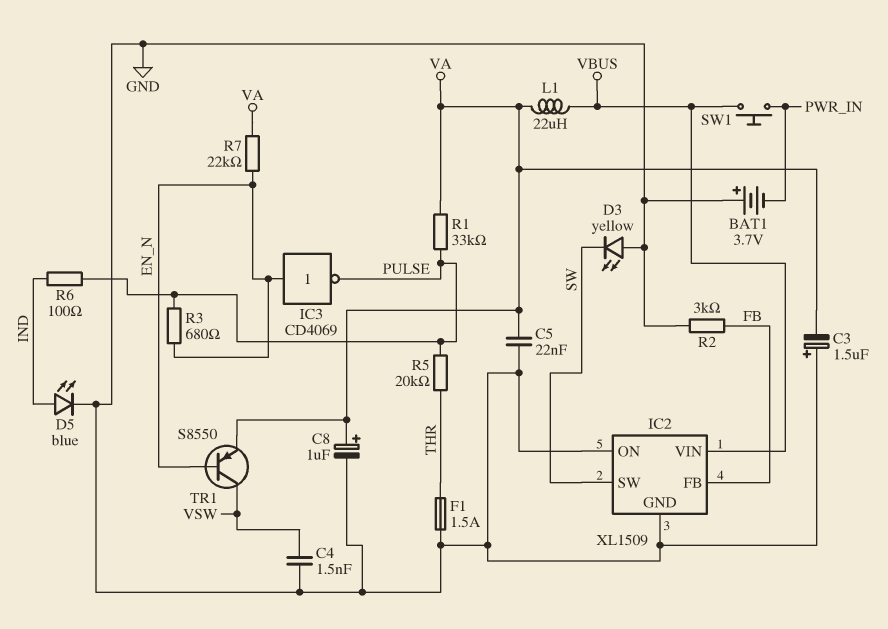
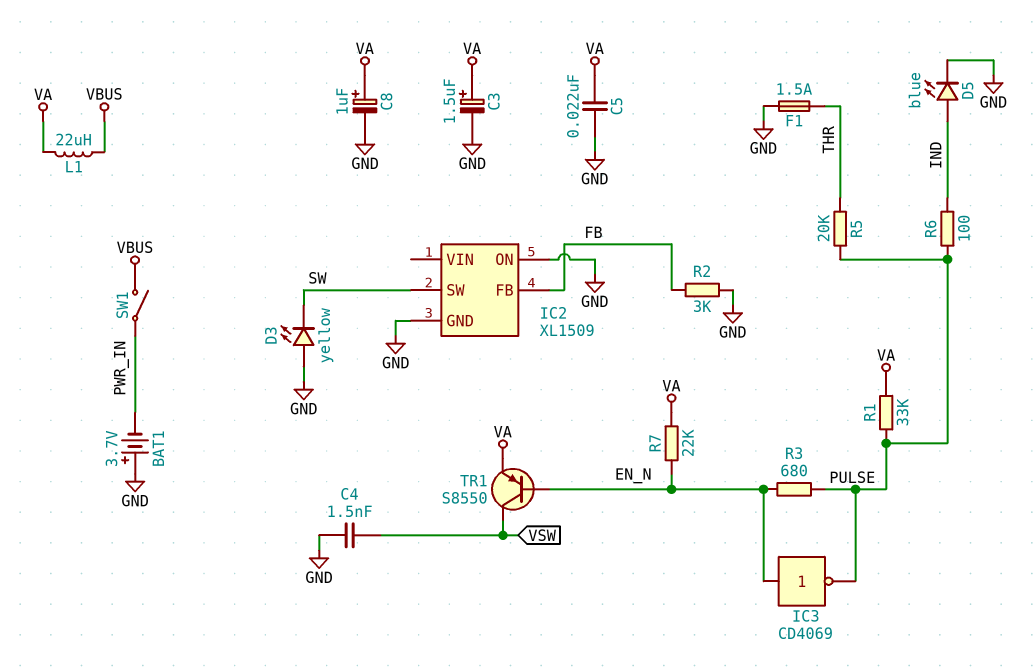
C3: 1.5uF (plus GND, minus VA) -> 1.5uF (plus VA, minus GND)
IC2 pin VIN: VBUS -> none
SW1: button (PWR_IN, VBUS) -> switch (PWR_IN, VBUS)

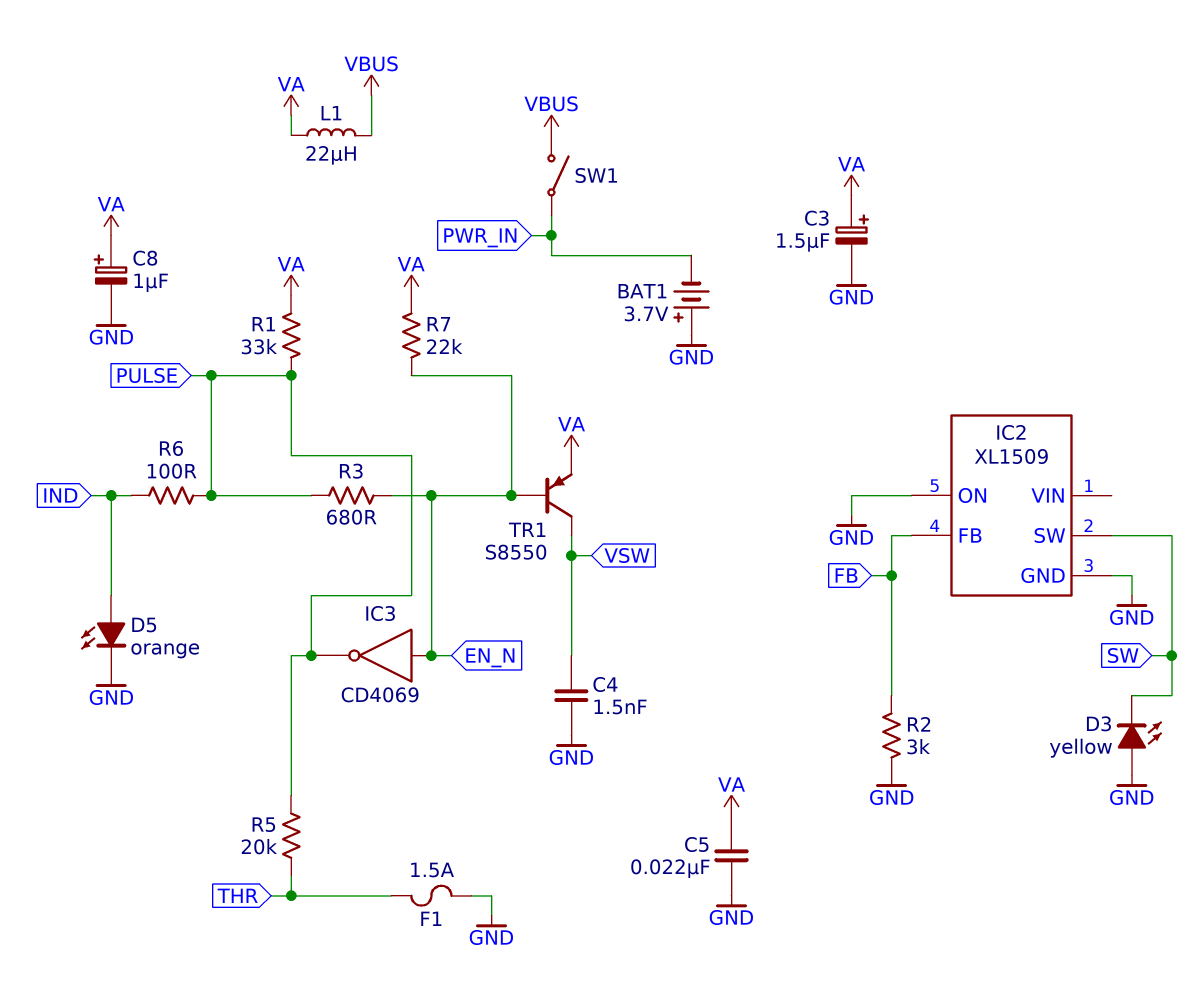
D5: LED blue (A IND, K GND) -> LED orange (A IND, K GND)

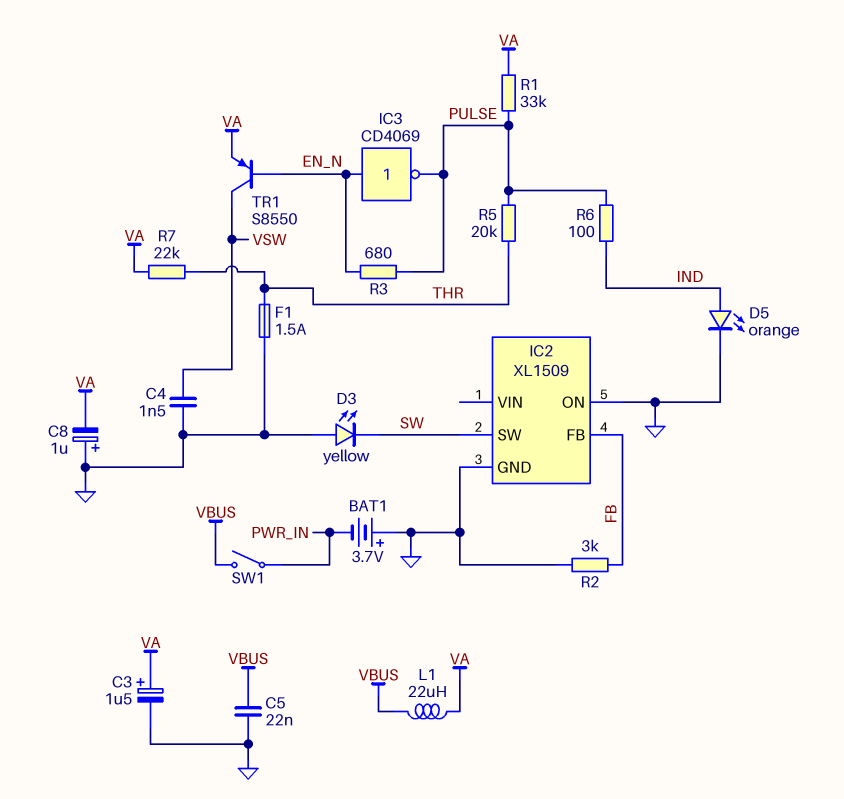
C5: 22nF (GND, VA) -> 22nF (GND, VBUS)
C8: 1uF (plus VA, minus GND) -> 1uF (plus GND, minus VA)
R7: 22k (EN_N, VA) -> 22k (THR, VA)

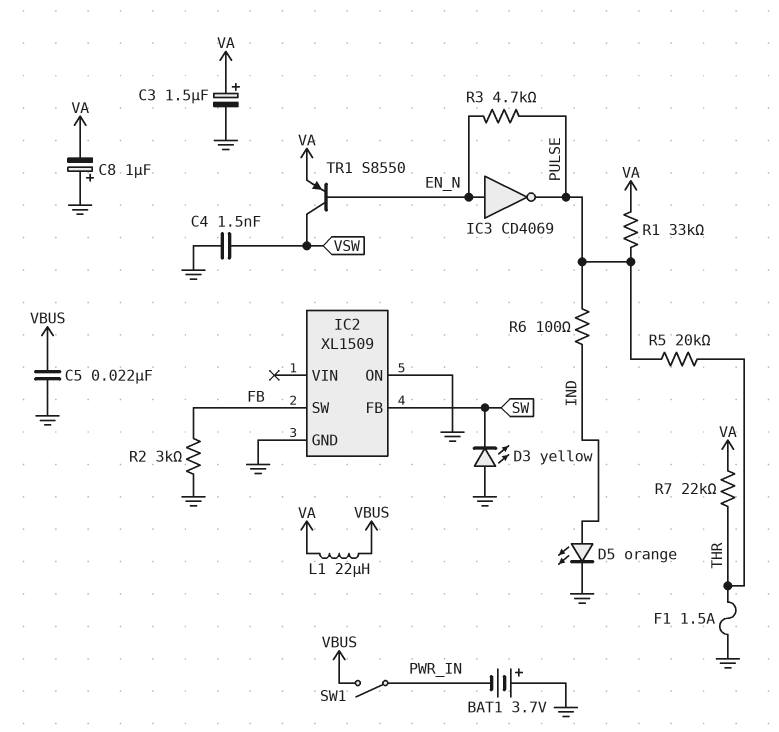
IC2 pin FB: FB -> SW
IC2 pin SW: SW -> FB
R3: 680 (EN_N, PULSE) -> 4.7k (EN_N, PULSE)

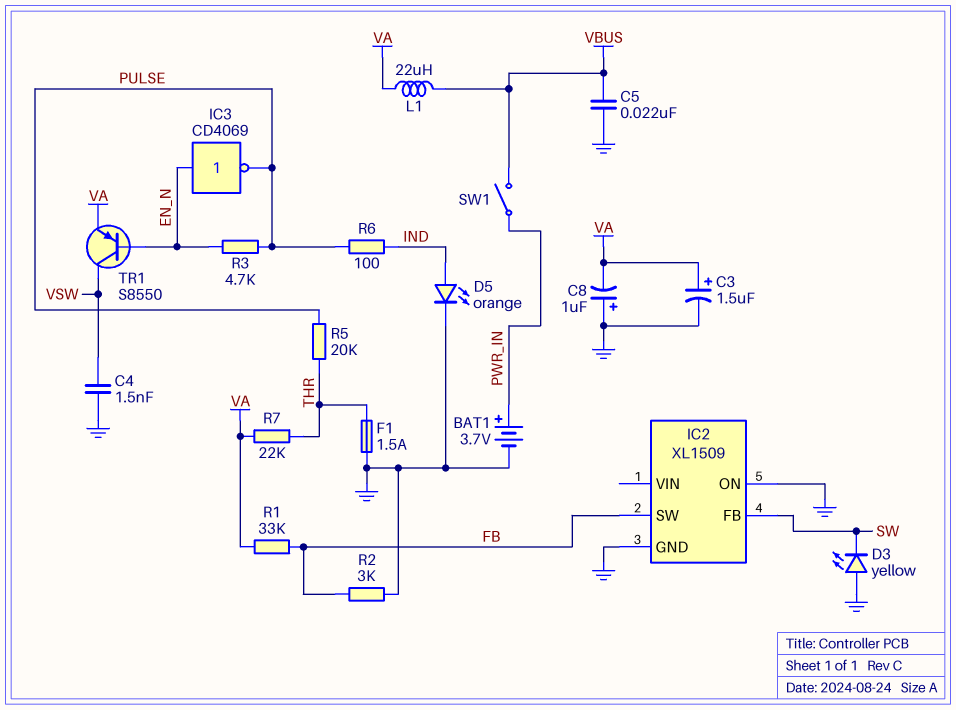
BAT1: 3.7V (plus GND, minus PWR_IN) -> 3.7V (plus PWR_IN, minus GND)
R1: 33k (PULSE, VA) -> 33k (FB, VA)

